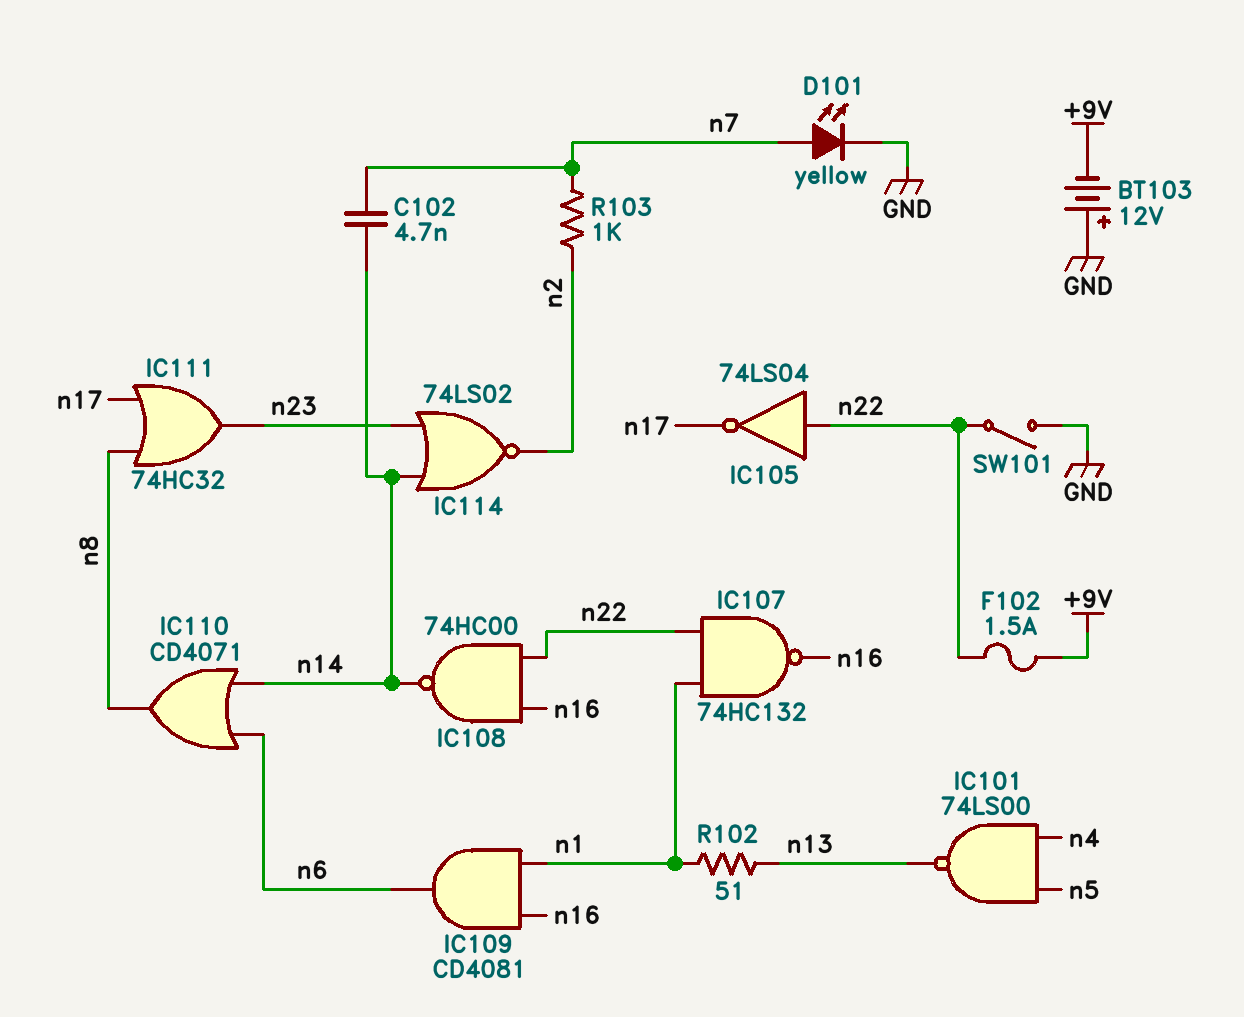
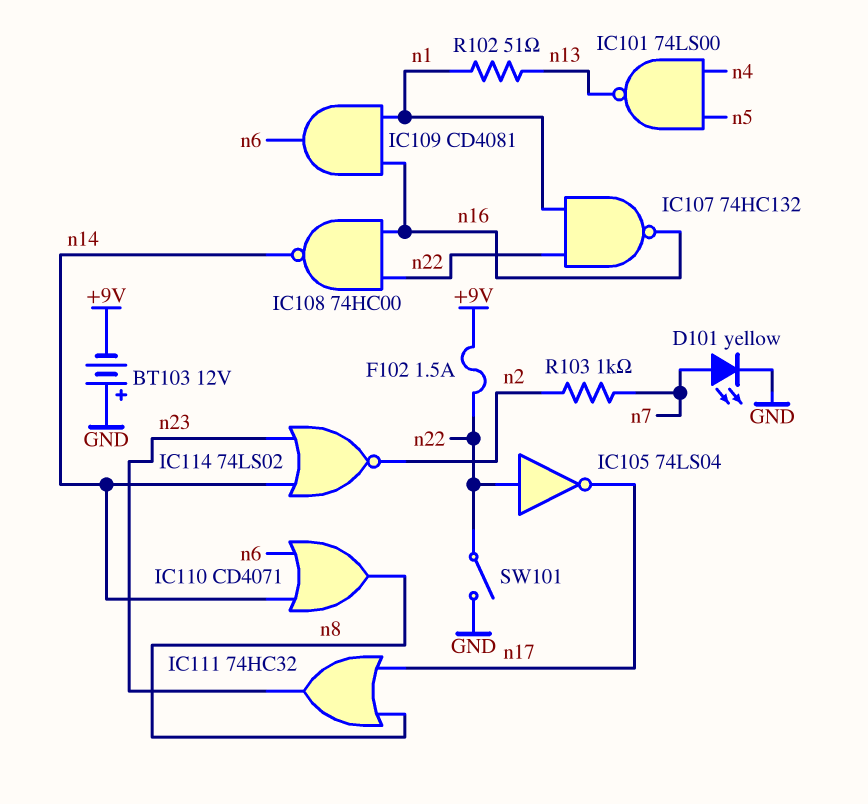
C102: 4.7nF (n7, n14) -> none

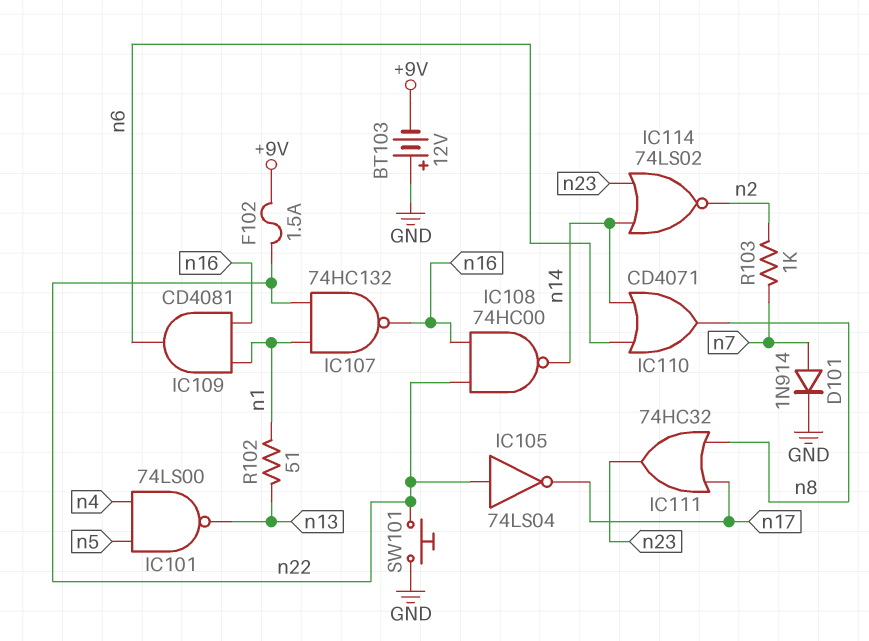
D101: LED yellow (A n7, K GND) -> diode 1N914 (A n7, K GND)
SW101: switch (GND, n22) -> button (GND, n22)

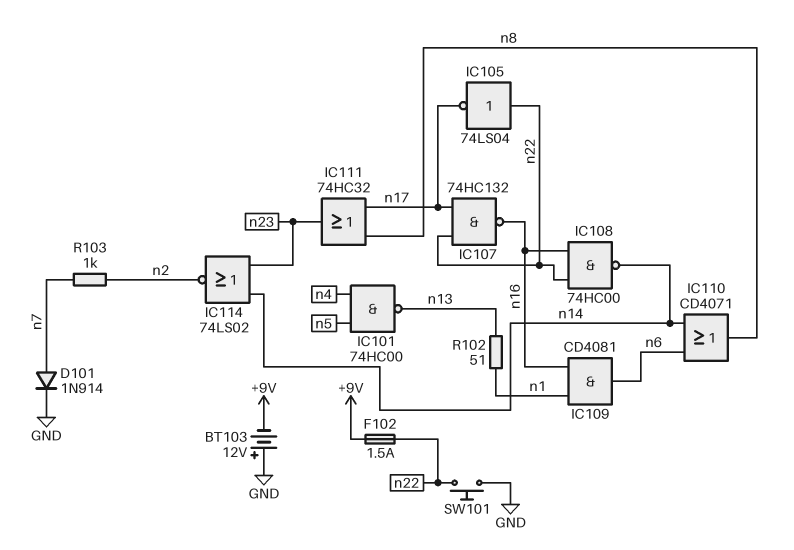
IC101: NAND 74LS00 (in n4, in n5, out n13) -> NAND 74HC00 (in n4, in n5, out n13)
IC107: NAND 74HC132 (in n1, in n22, out n16) -> NAND 74HC132 (in n17, in n22, out n16)

